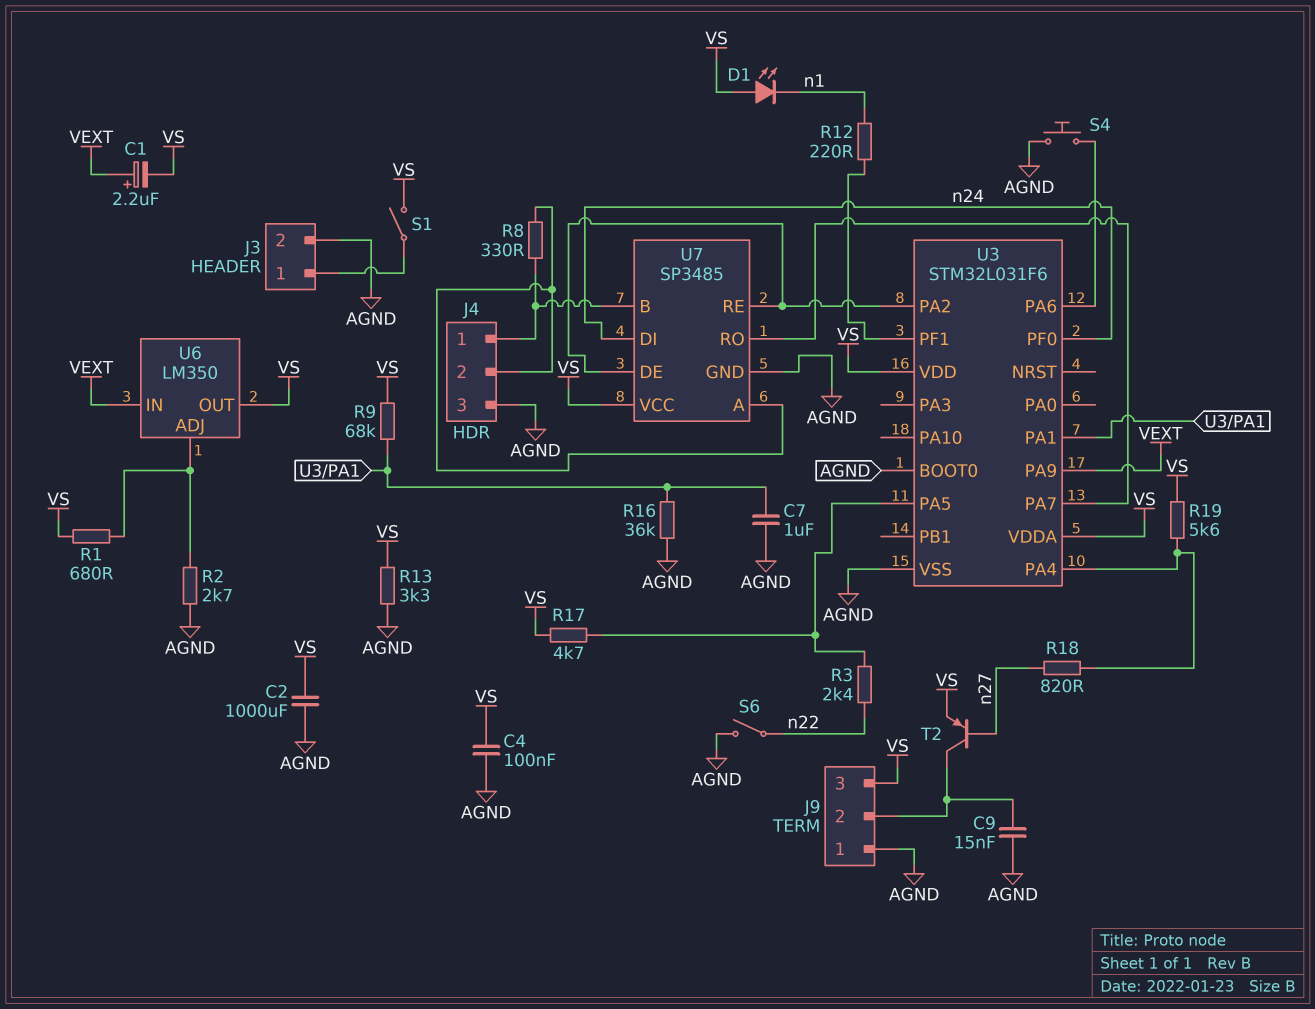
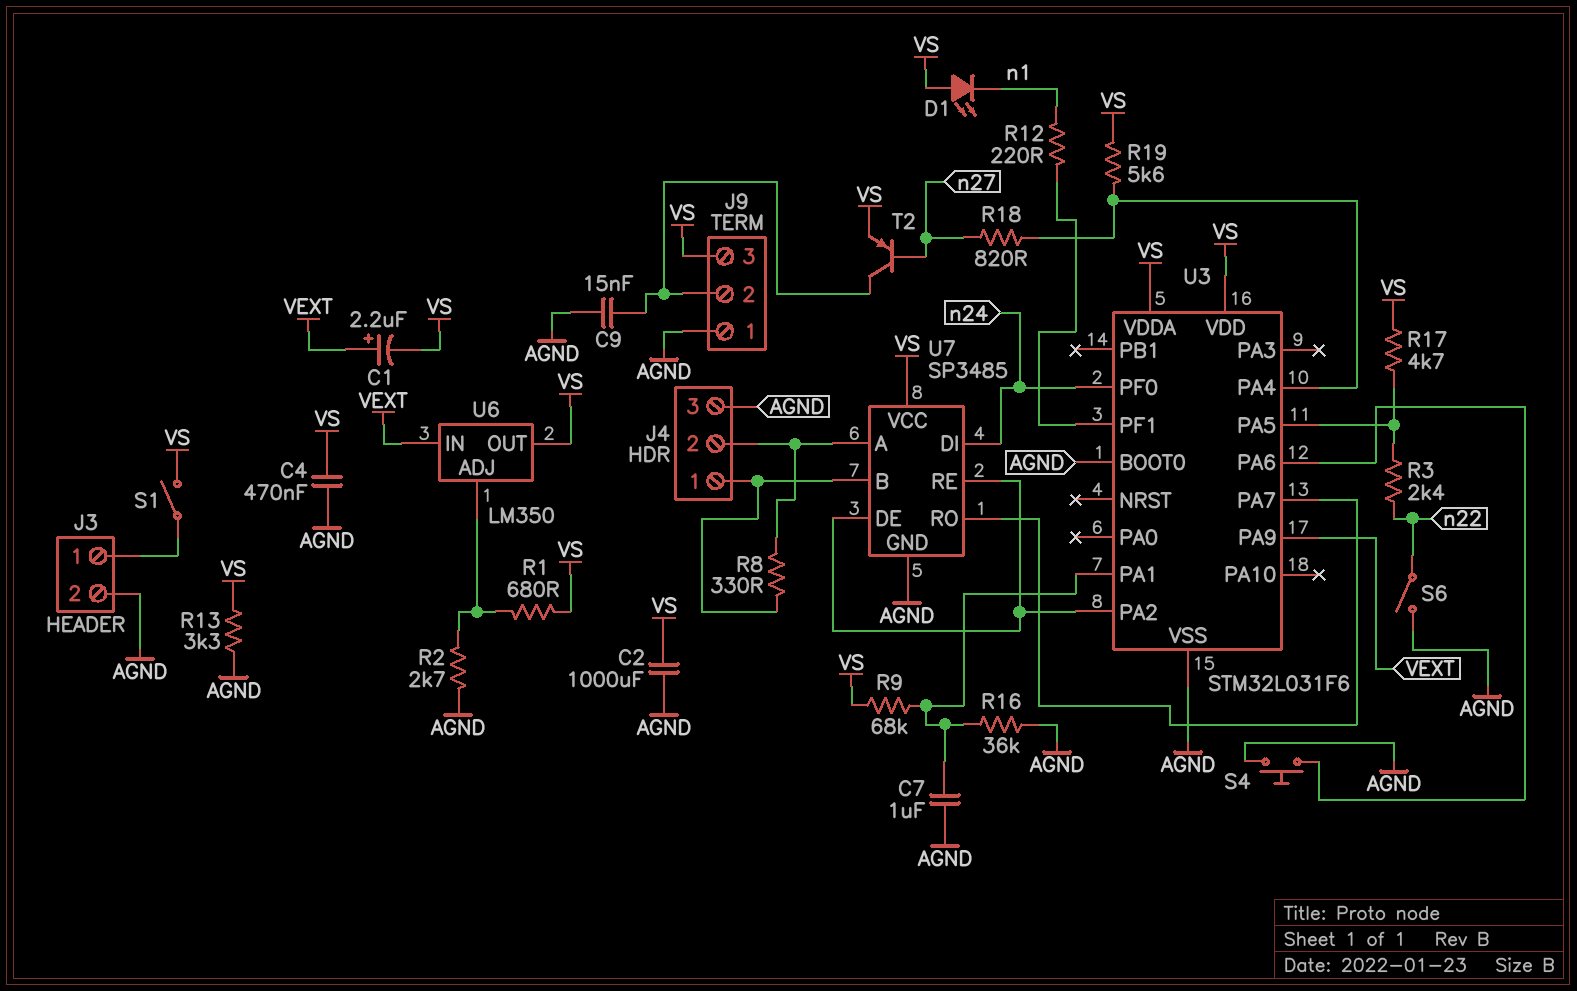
C4: 100nF (AGND, VS) -> 470nF (AGND, VS)

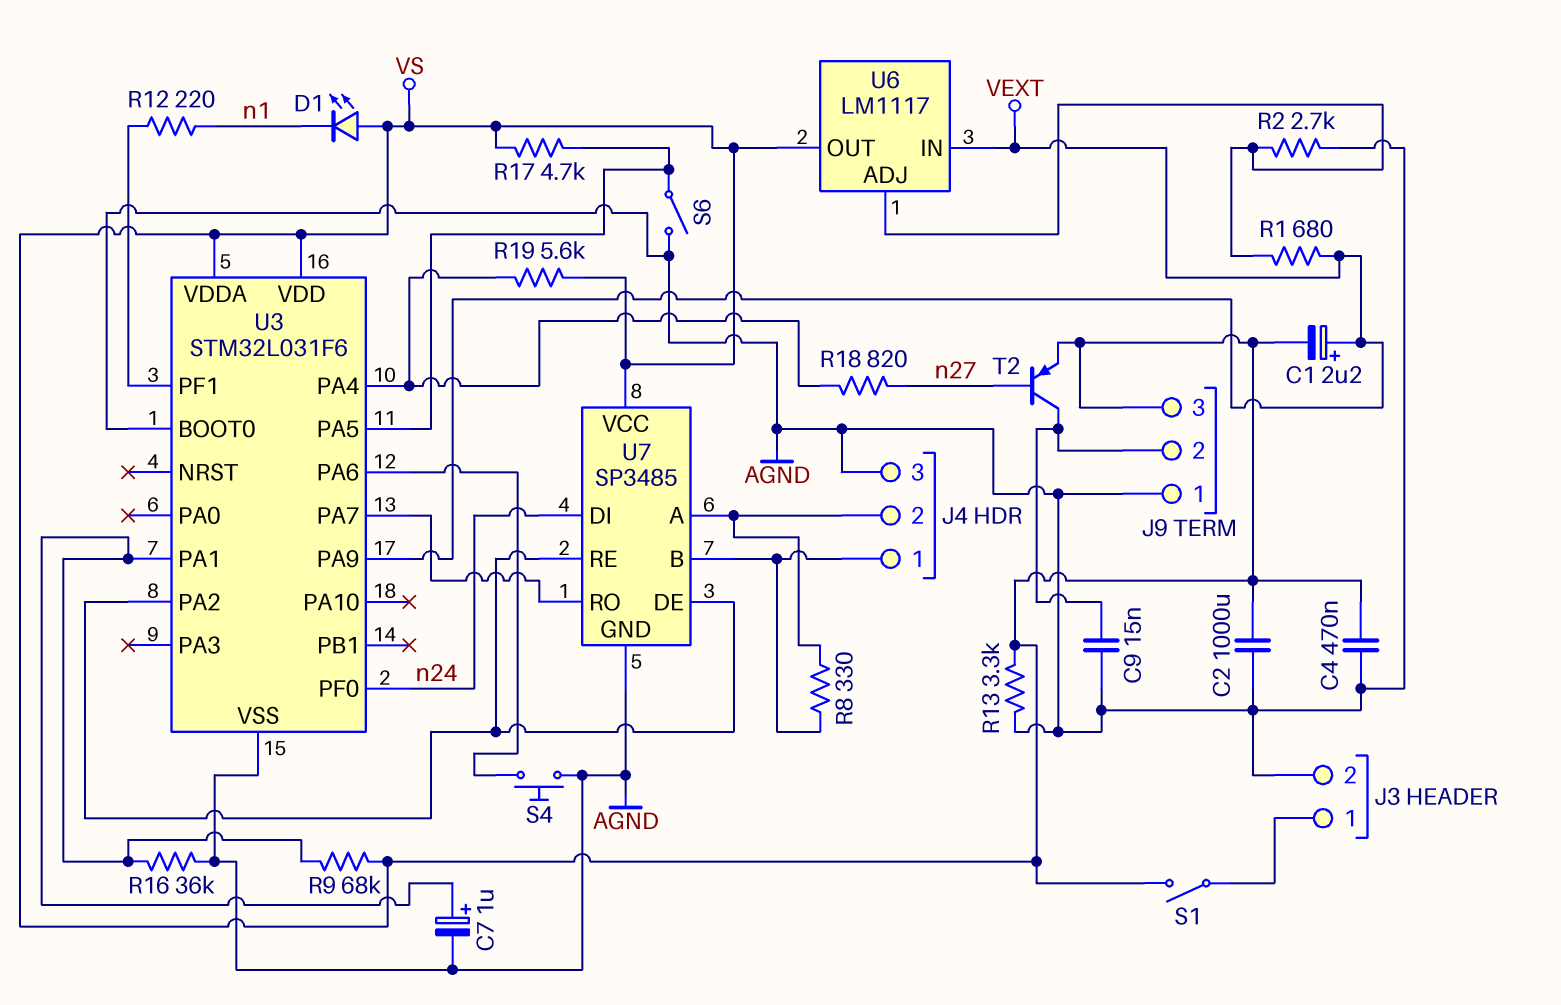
C7: 1uF (AGND, U3/PA1) -> 1uF (plus U3/PA1, minus AGND)
R1: 680 (U6/ADJ, VS) -> 680 (U6/ADJ, VEXT)
R3: 2.4k (U3/PA5, n22) -> none
S6: switch (AGND, n22) -> switch (AGND, U3/PA5)
U6: LM350 -> LM1117

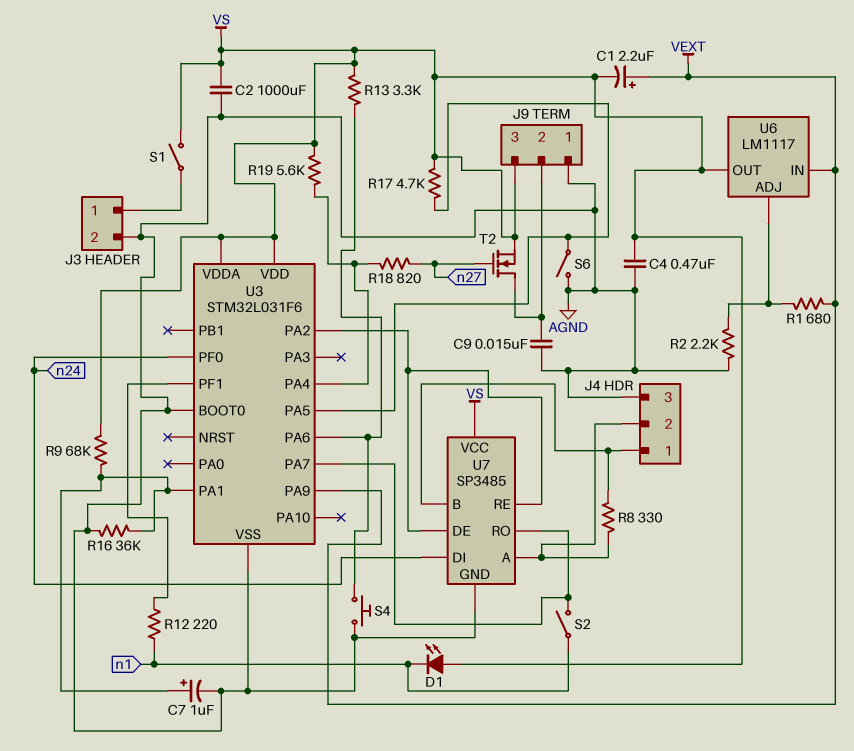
R2: 2.7k (AGND, U6/ADJ) -> 2.2k (AGND, U6/ADJ)
R13: 3.3k (AGND, VS) -> 3.3k (U3/PA6, VS)
S2: none -> switch (U3/PA7, n1)
T2: PNP (B n27, C J9/2, E VS) -> NMOS (G n27, D J9/2, S VS)

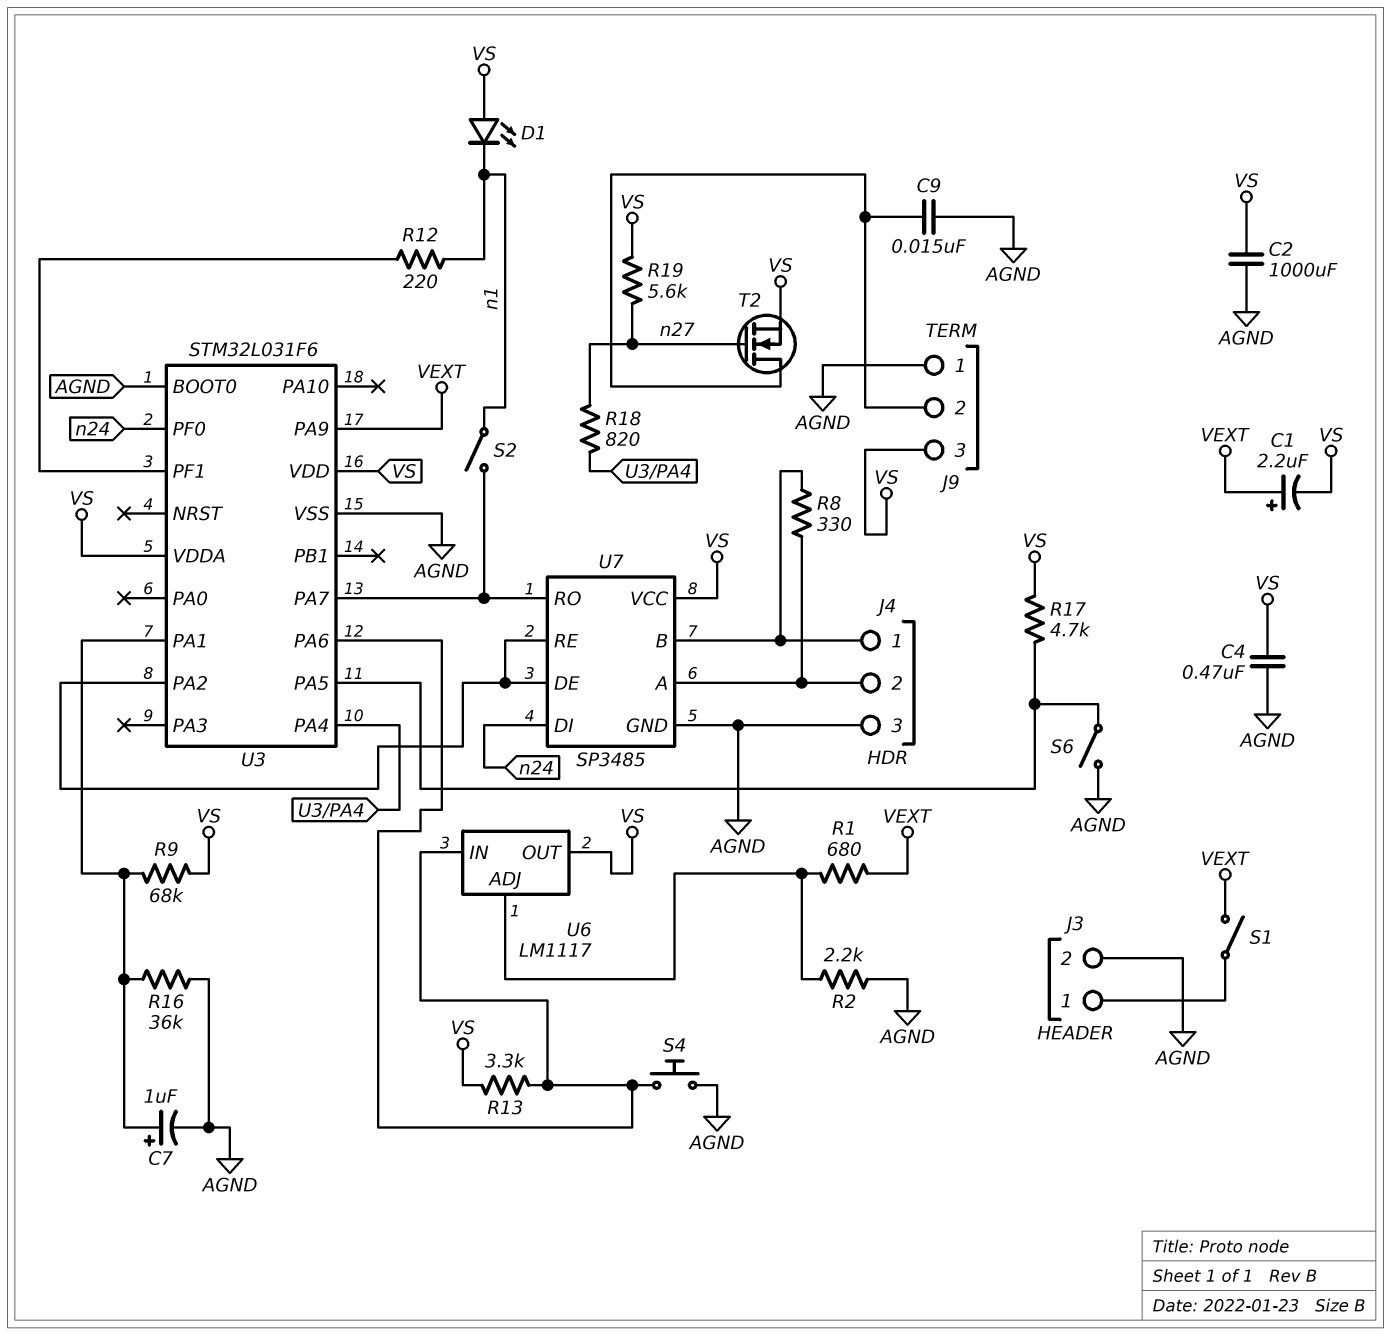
R19: 5.6k (U3/PA4, VS) -> 5.6k (VS, n27)
S1: switch (J3/1, VS) -> switch (J3/1, VEXT)
U6 pin IN: VEXT -> U3/PA6

